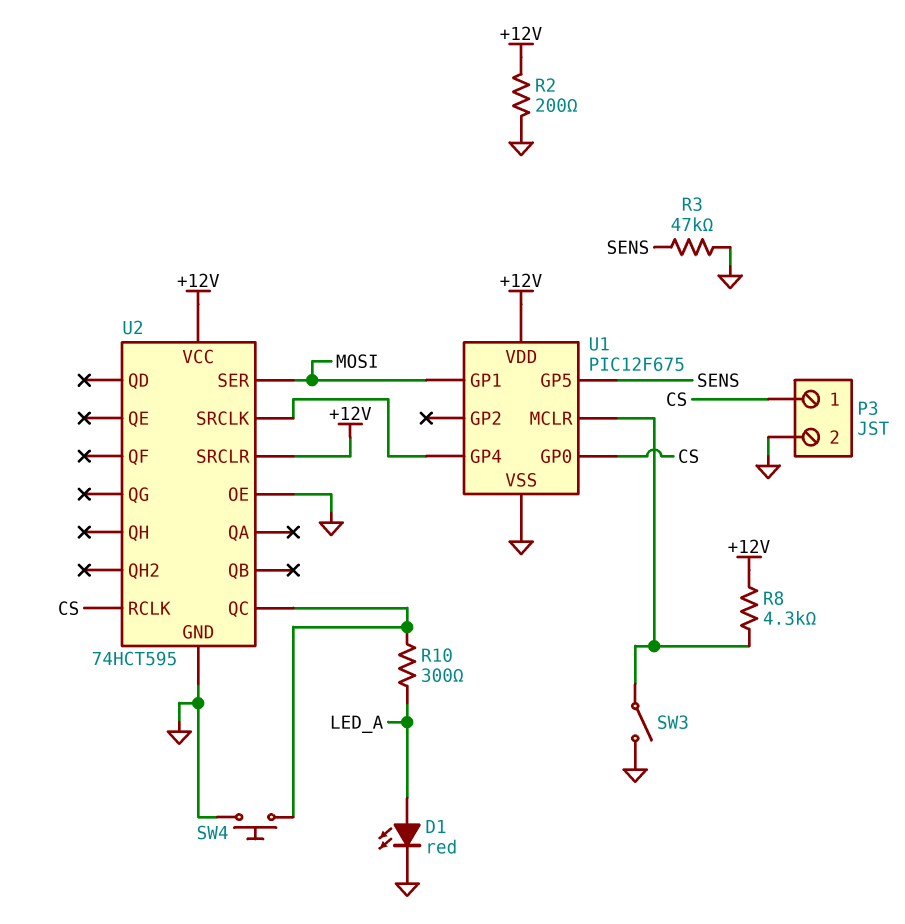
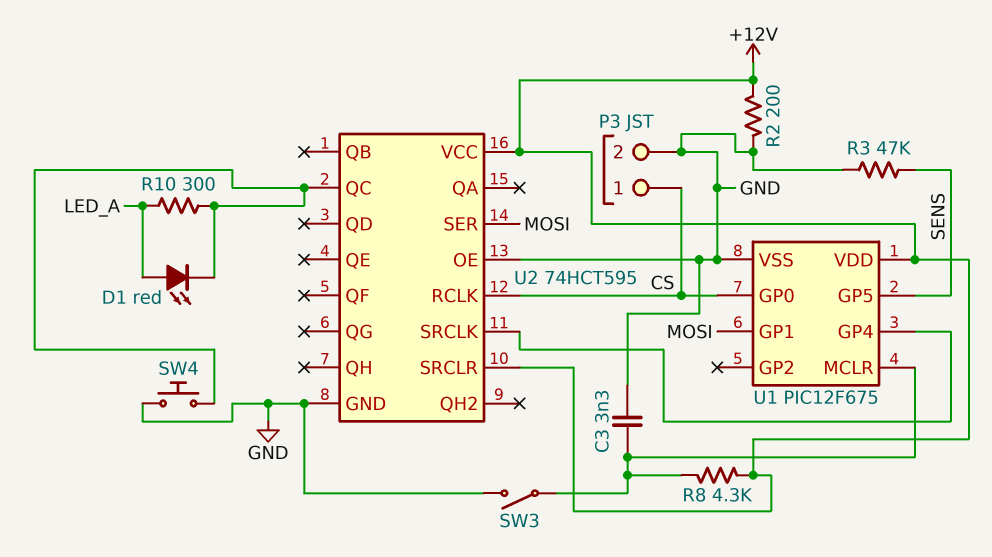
C3: none -> 3.3nF (GND, U1/MCLR)
D1: LED red (A LED_A, K GND) -> LED red (A LED_A, K U2/QC)

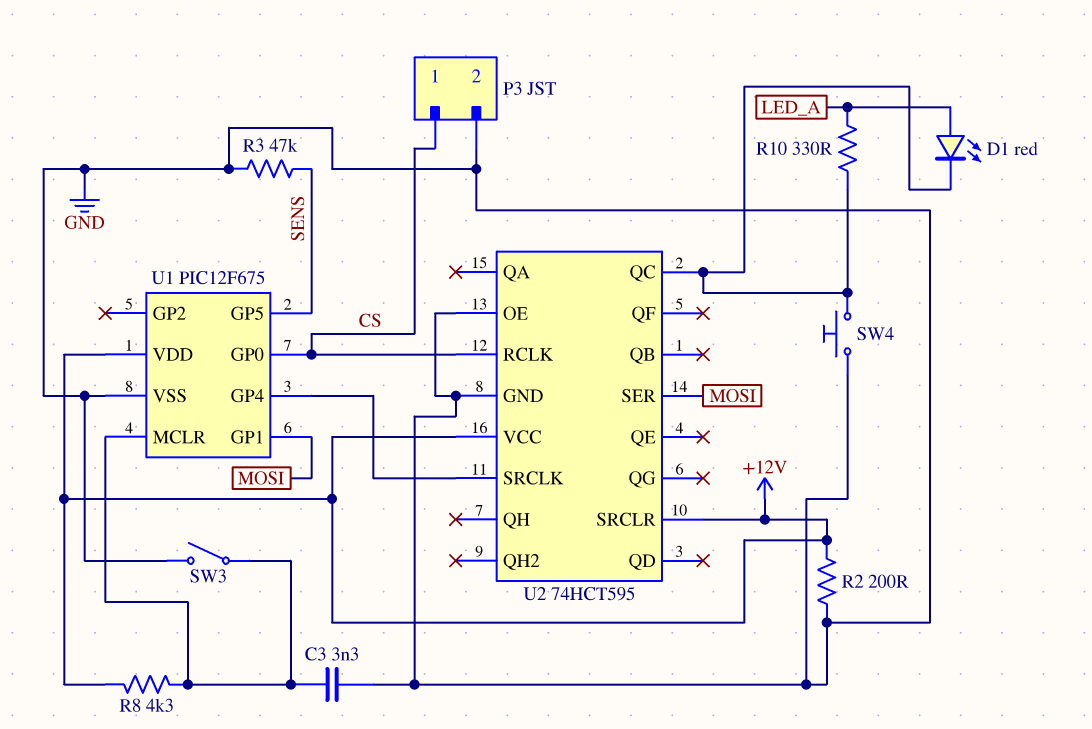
R10: 300 (LED_A, U2/QC) -> 330 (LED_A, U2/QC)

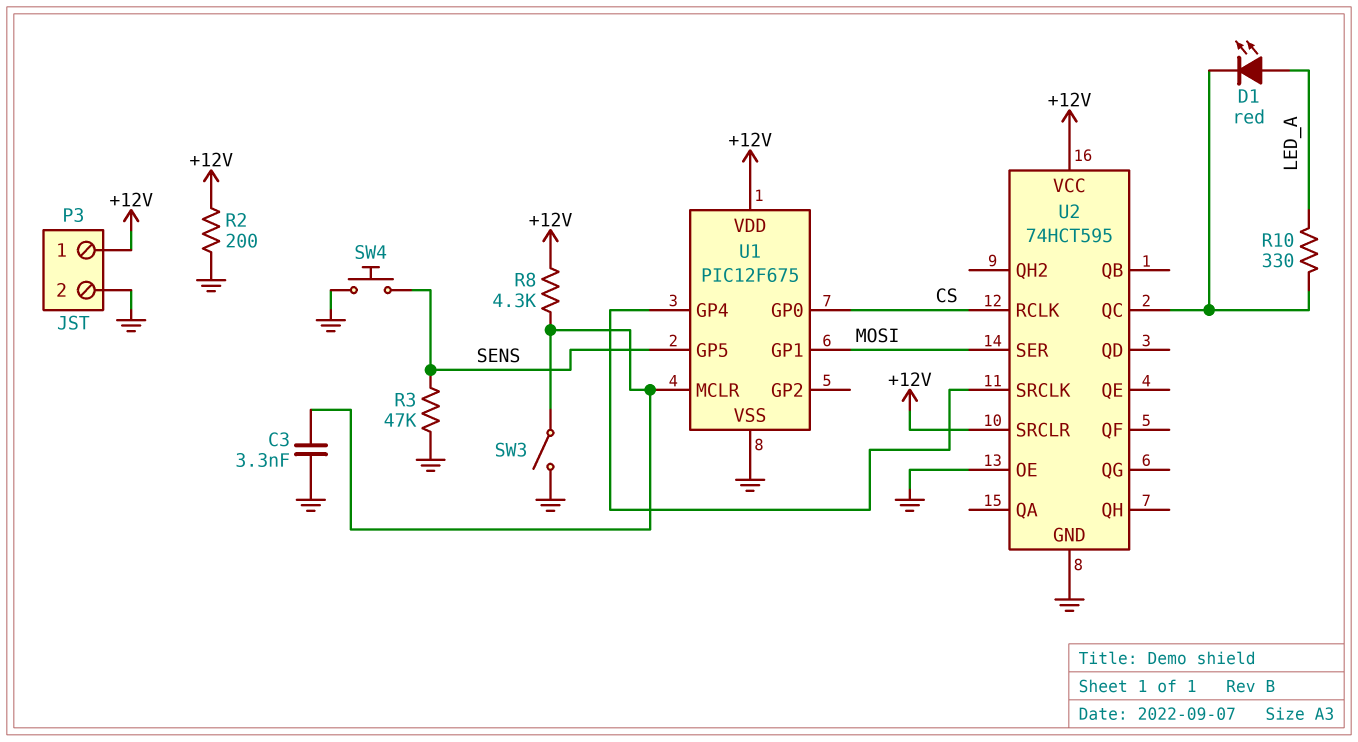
P3 pin 1: CS -> +12V
SW4: button (GND, U2/QC) -> button (GND, SENS)

